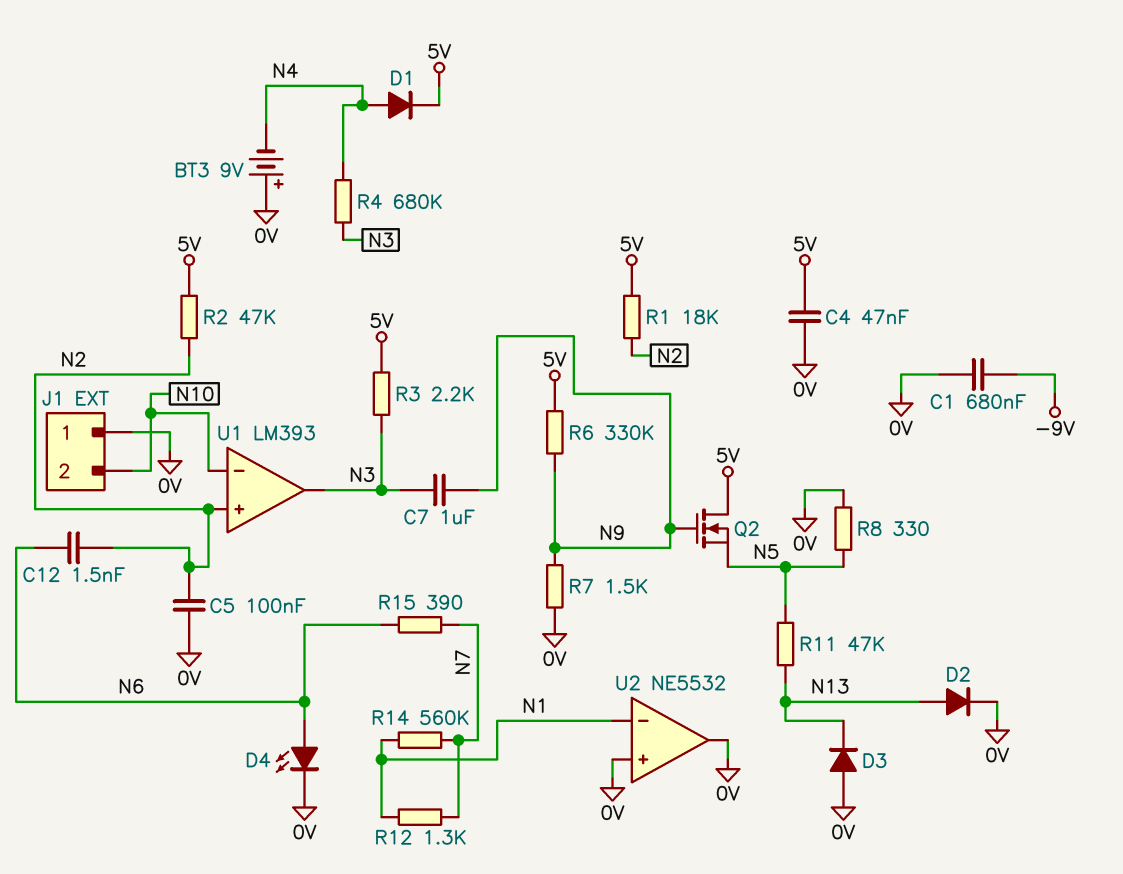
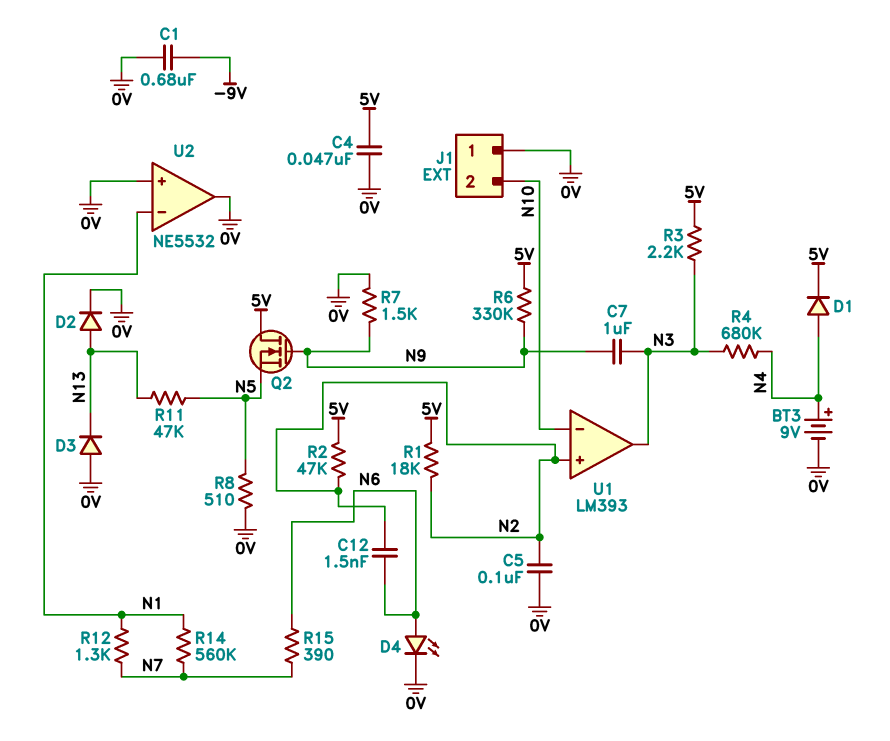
BT3: 9V (plus 0V, minus N4) -> 9V (plus N4, minus 0V)
R8: 330 (0V, N5) -> 510 (0V, N5)

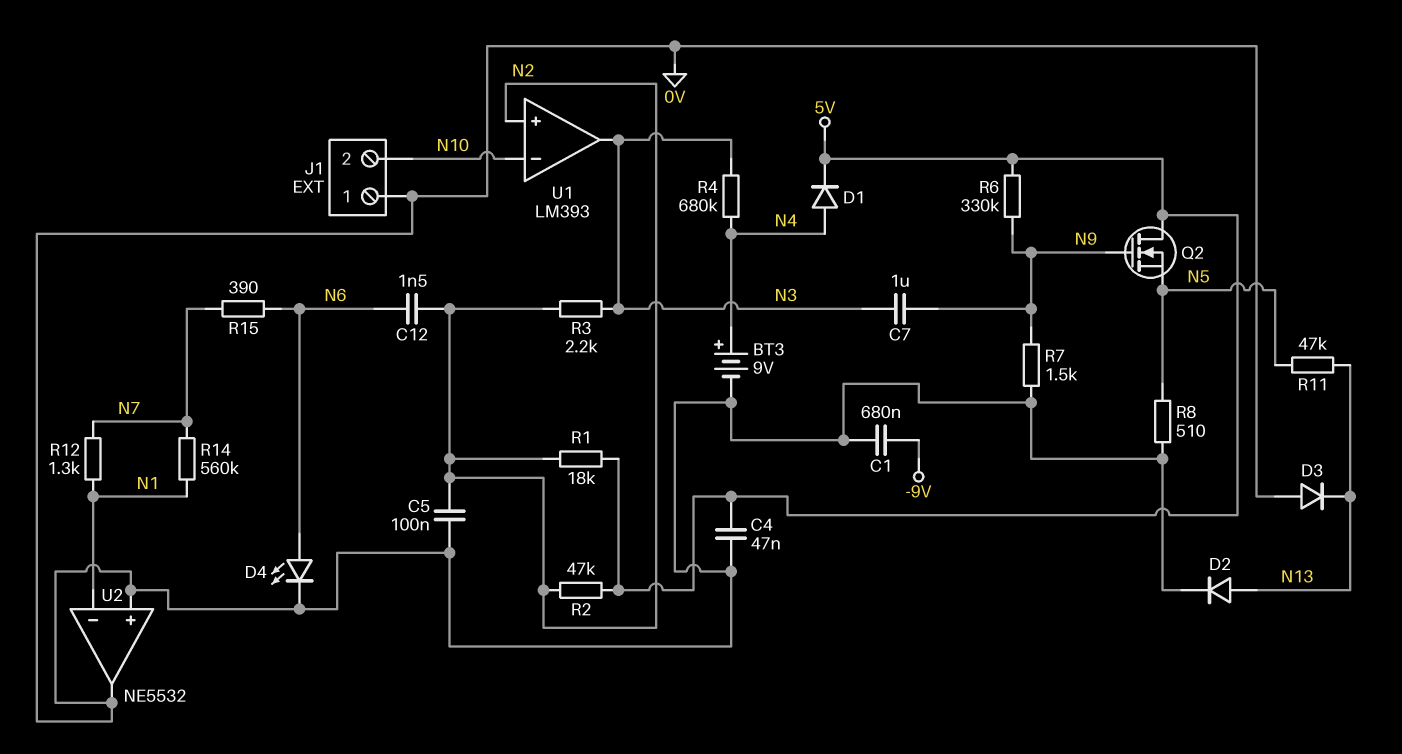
R3: 2.2k (5V, N3) -> 2.2k (N2, N3)

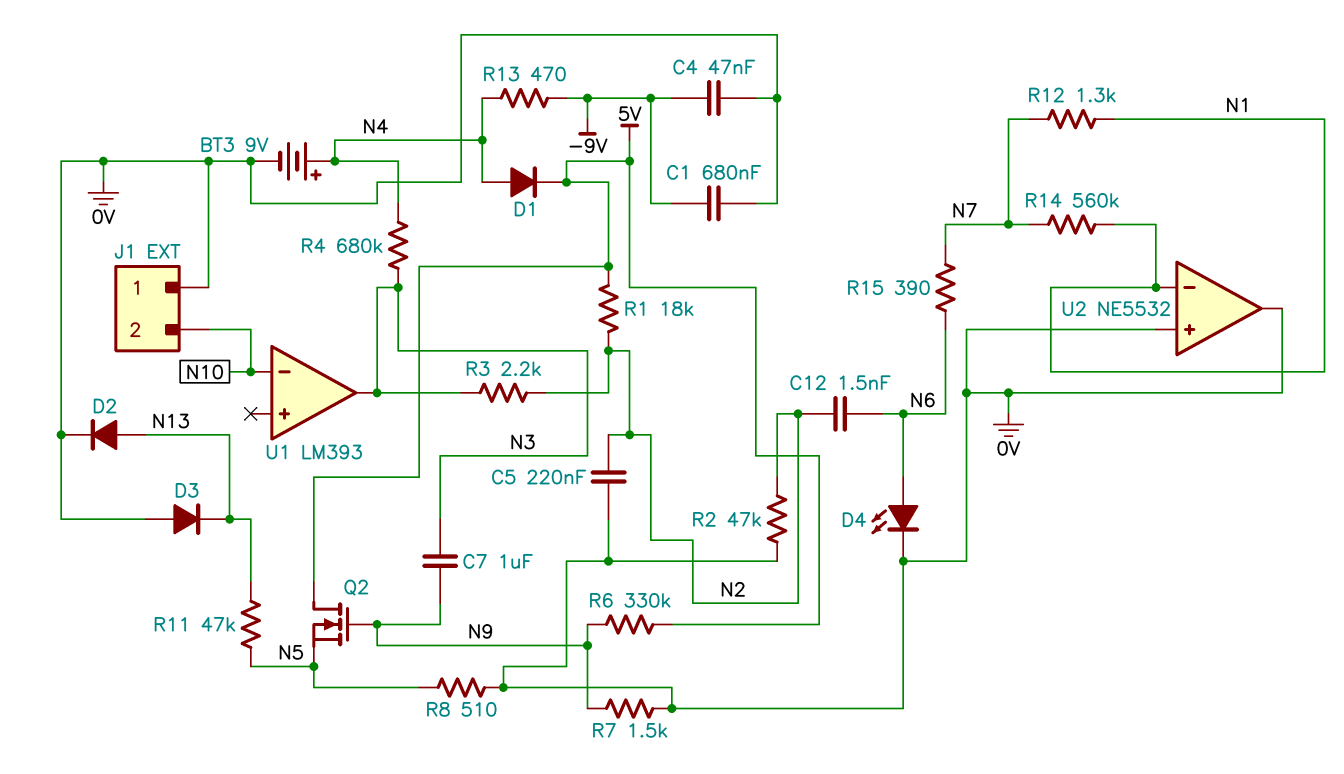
C4: 47nF (0V, 5V) -> 47nF (-9V, 0V)
C5: 100nF (0V, N2) -> 220nF (0V, N2)
R2: 47k (5V, N2) -> 47k (0V, N2)
R13: none -> 470 (-9V, N4)
U1 pin in+: N2 -> none

